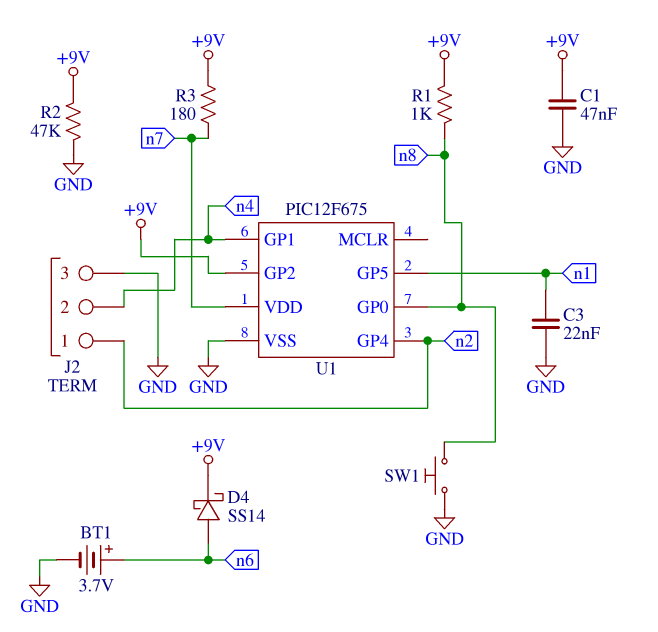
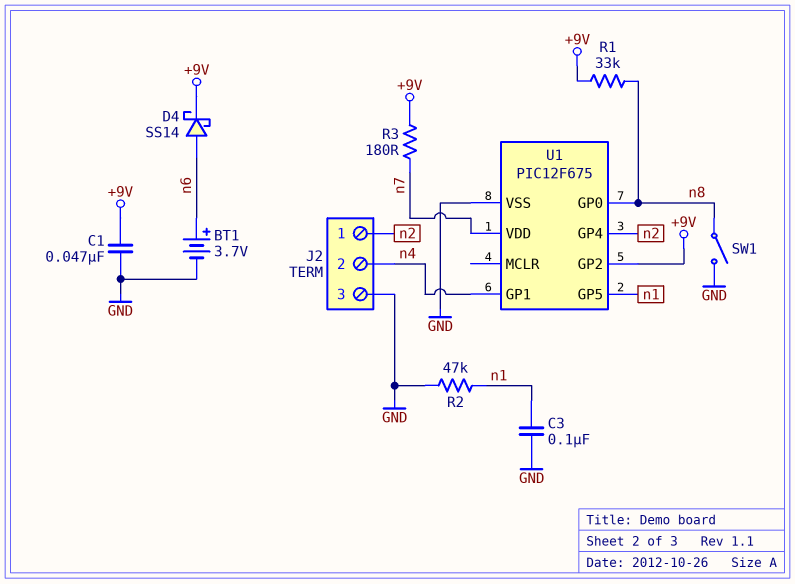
C3: 22nF (GND, n1) -> 100nF (GND, n1)
R1: 1k (+9V, n8) -> 33k (+9V, n8)
R2: 47k (+9V, GND) -> 47k (GND, n1)
SW1: button (GND, n8) -> switch (GND, n8)

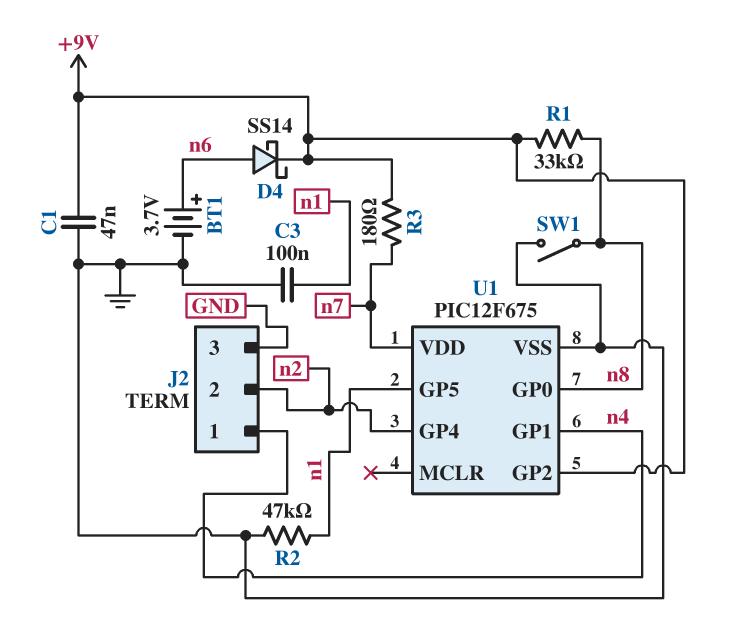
J2 pin 1: n2 -> n4
J2 pin 2: n4 -> n2

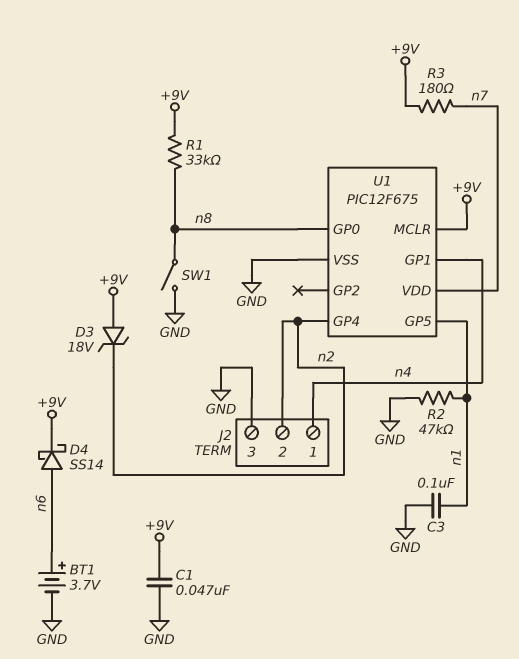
D3: none -> zener 18V (A +9V, K n2)
U1 pin GP2: +9V -> none
U1 pin MCLR: none -> +9V

